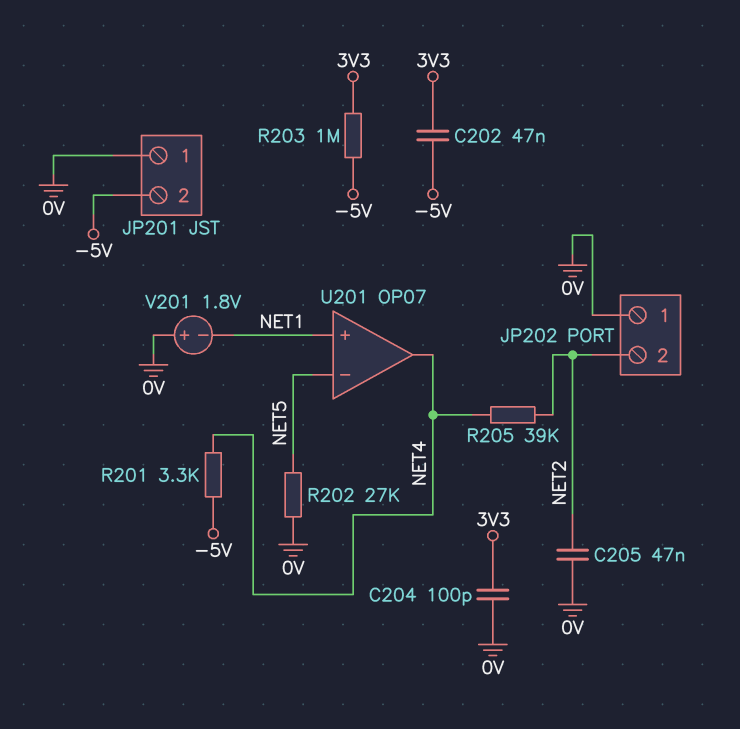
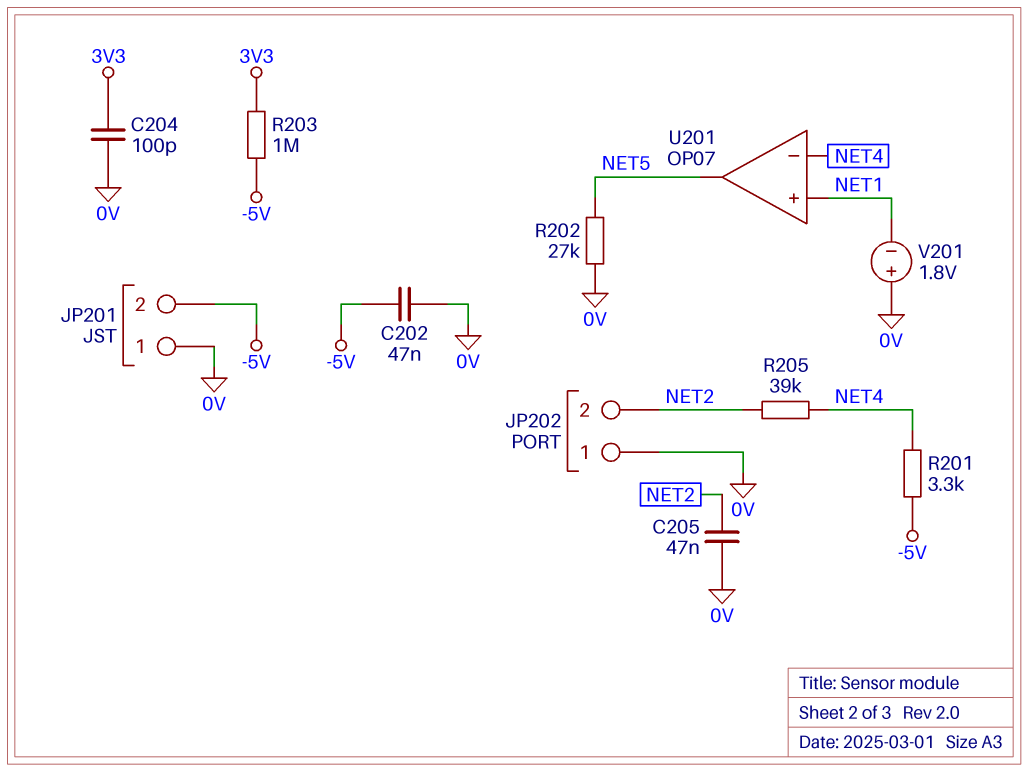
C202: 47nF (-5V, 3V3) -> 47nF (-5V, 0V)
U201 pin in-: NET5 -> NET4
U201 pin out: NET4 -> NET5

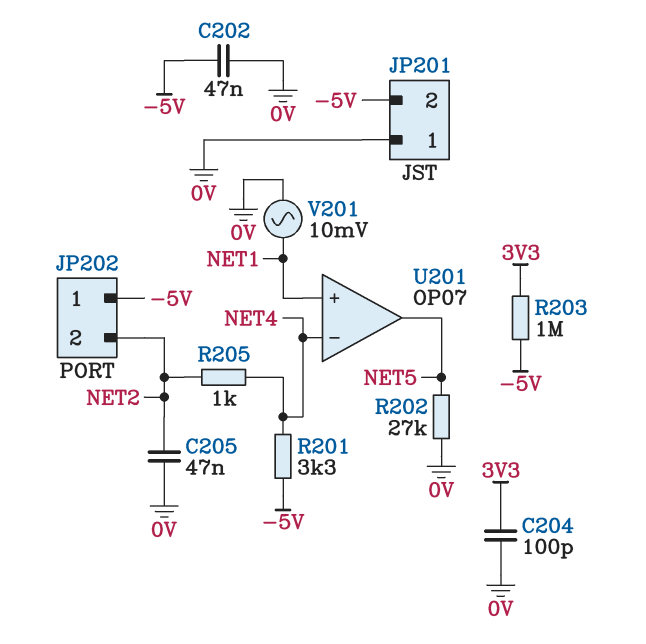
JP202 pin 1: 0V -> -5V
R205: 39k (NET2, NET4) -> 1k (NET2, NET4)
V201: 1.8V (plus 0V, minus NET1) -> AC 10mV (0V, NET1)

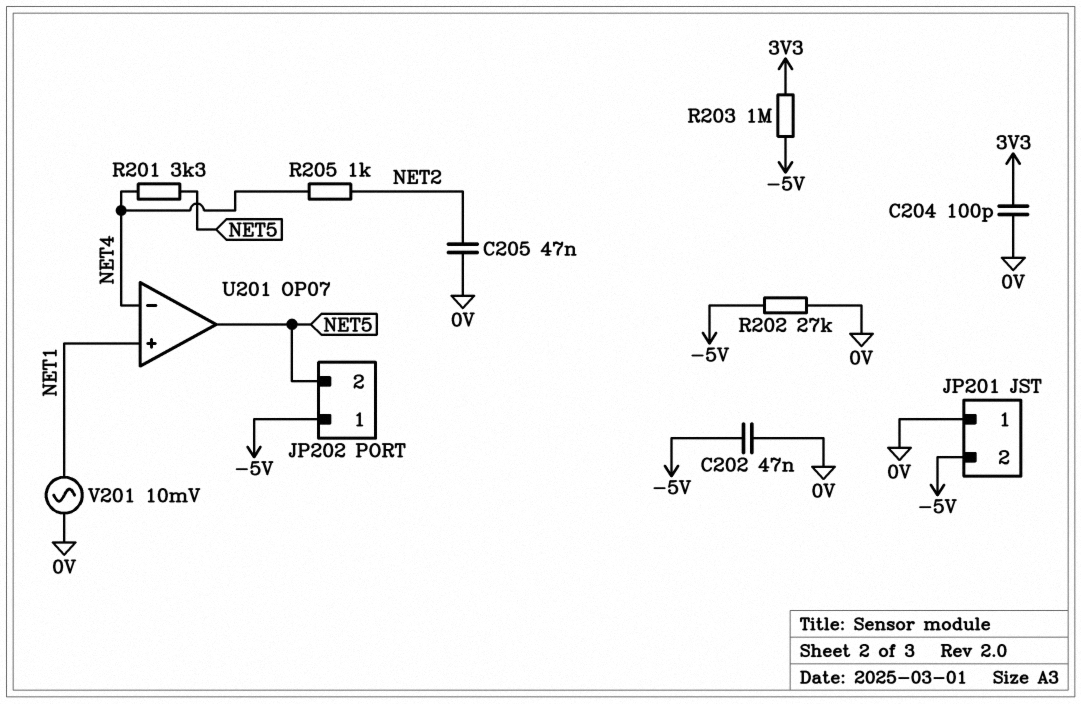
JP202 pin 2: NET2 -> NET5
R201: 3.3k (-5V, NET4) -> 3.3k (NET4, NET5)
R202: 27k (0V, NET5) -> 27k (-5V, 0V)

